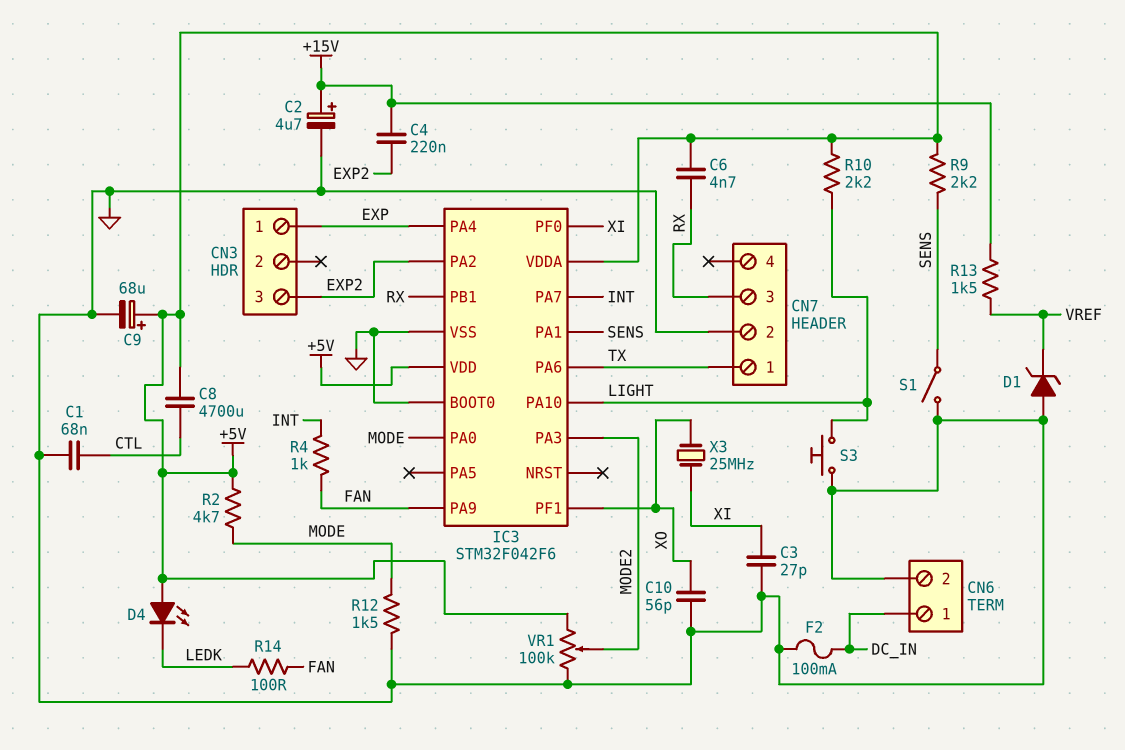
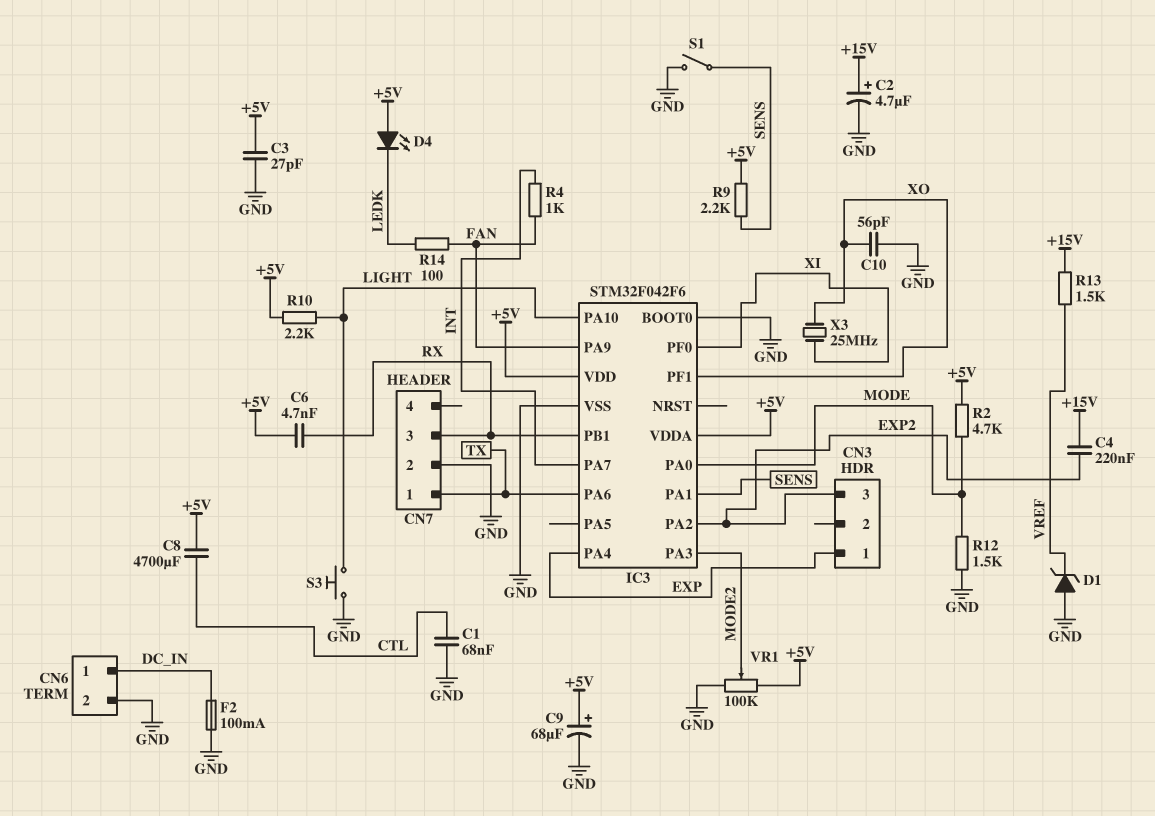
C3: 27pF (GND, XI) -> 27pF (+5V, GND)

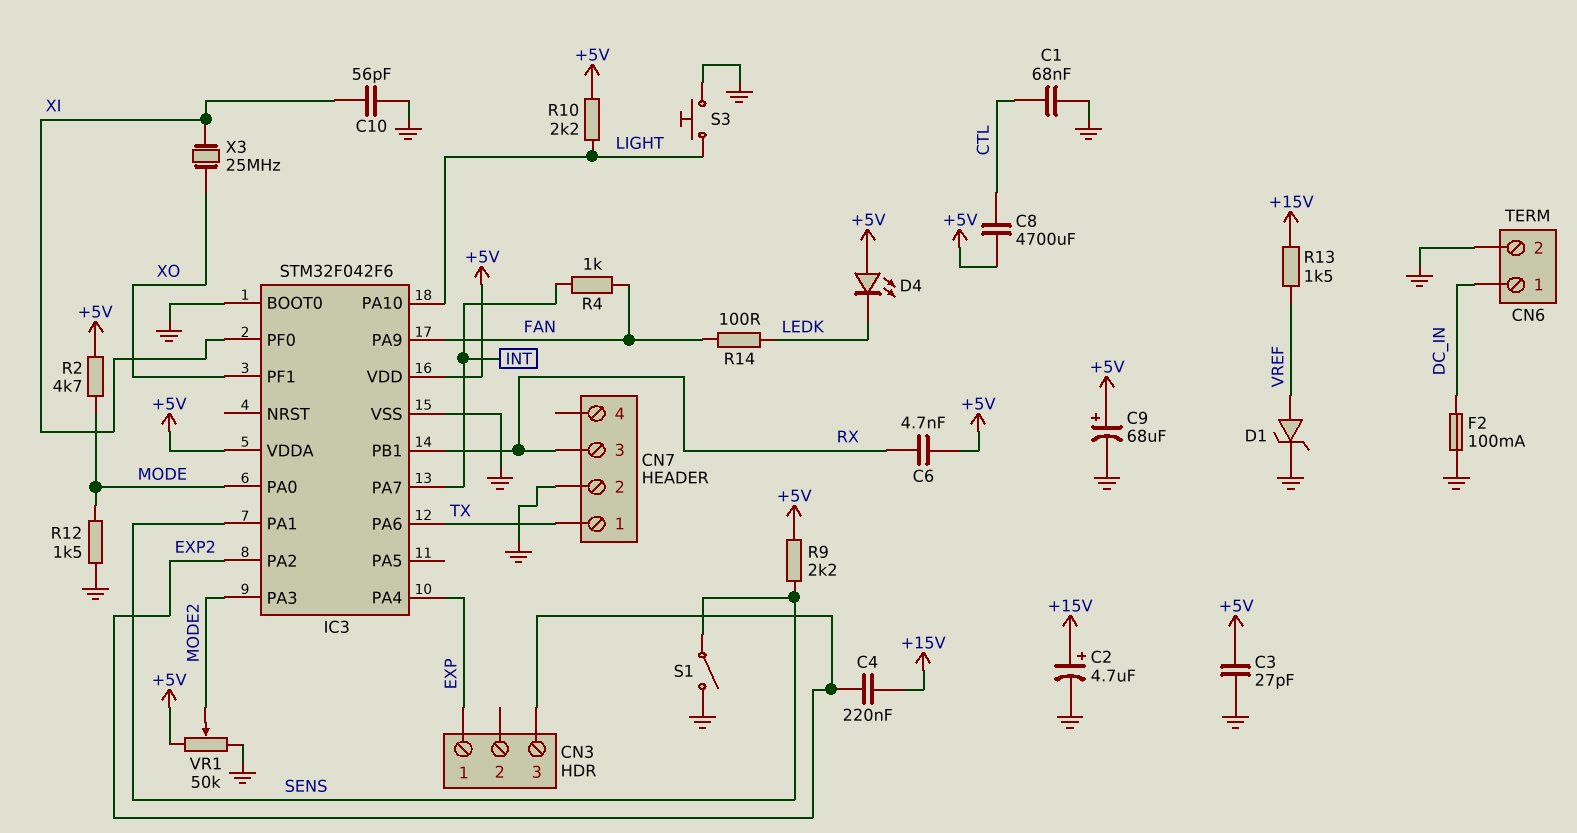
C10: 56pF (GND, XO) -> 56pF (GND, XI)
D1: zener (A GND, K VREF) -> zener (A VREF, K GND)
VR1: 100k (+5V, GND, wiper MODE2) -> 50k (+5V, GND, wiper MODE2)

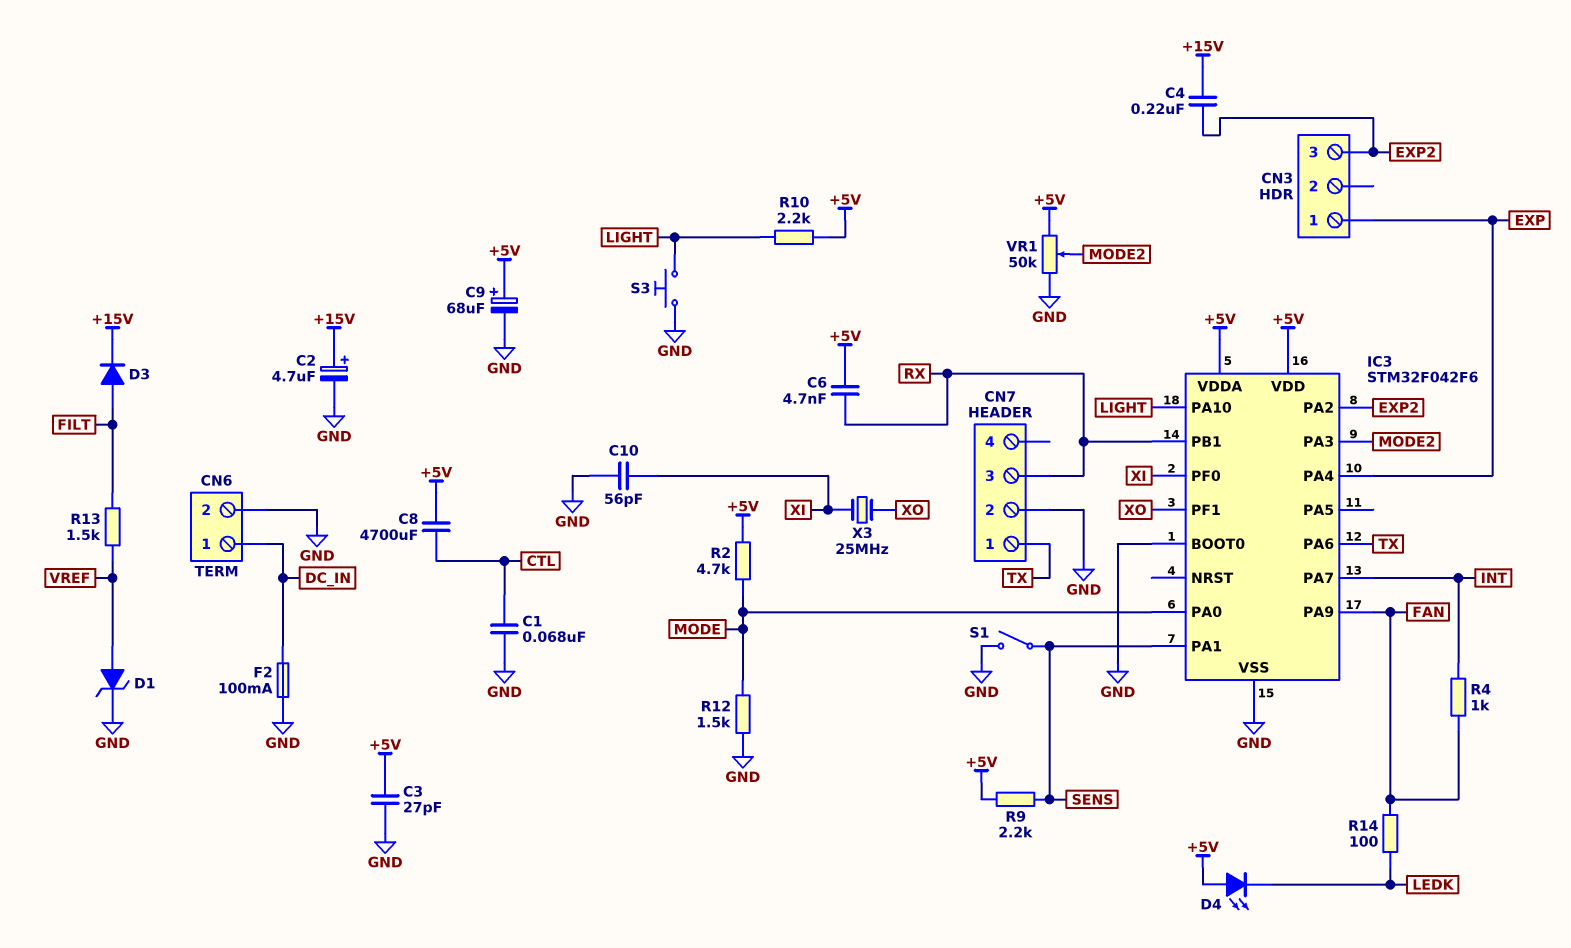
D3: none -> diode (A FILT, K +15V)
R13: 1.5k (+15V, VREF) -> 1.5k (FILT, VREF)

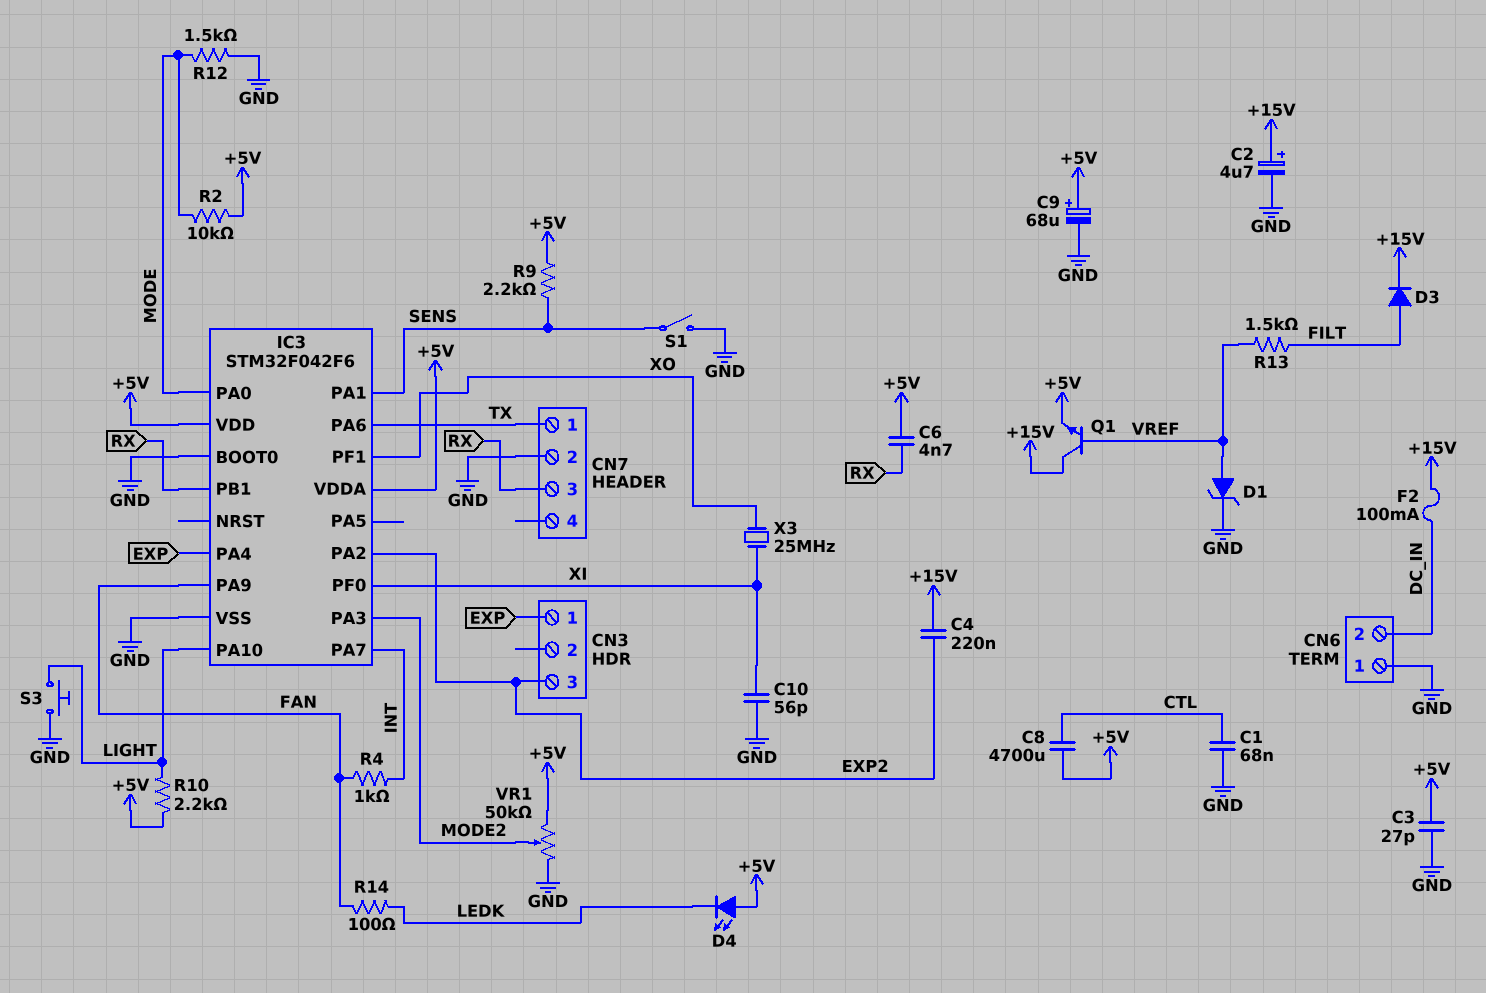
CN6 pin 1: DC_IN -> GND
CN6 pin 2: GND -> DC_IN
F2: 100mA (DC_IN, GND) -> 100mA (+15V, DC_IN)
Q1: none -> NPN (B VREF, C +15V, E +5V)
R2: 4.7k (+5V, MODE) -> 10k (+5V, MODE)

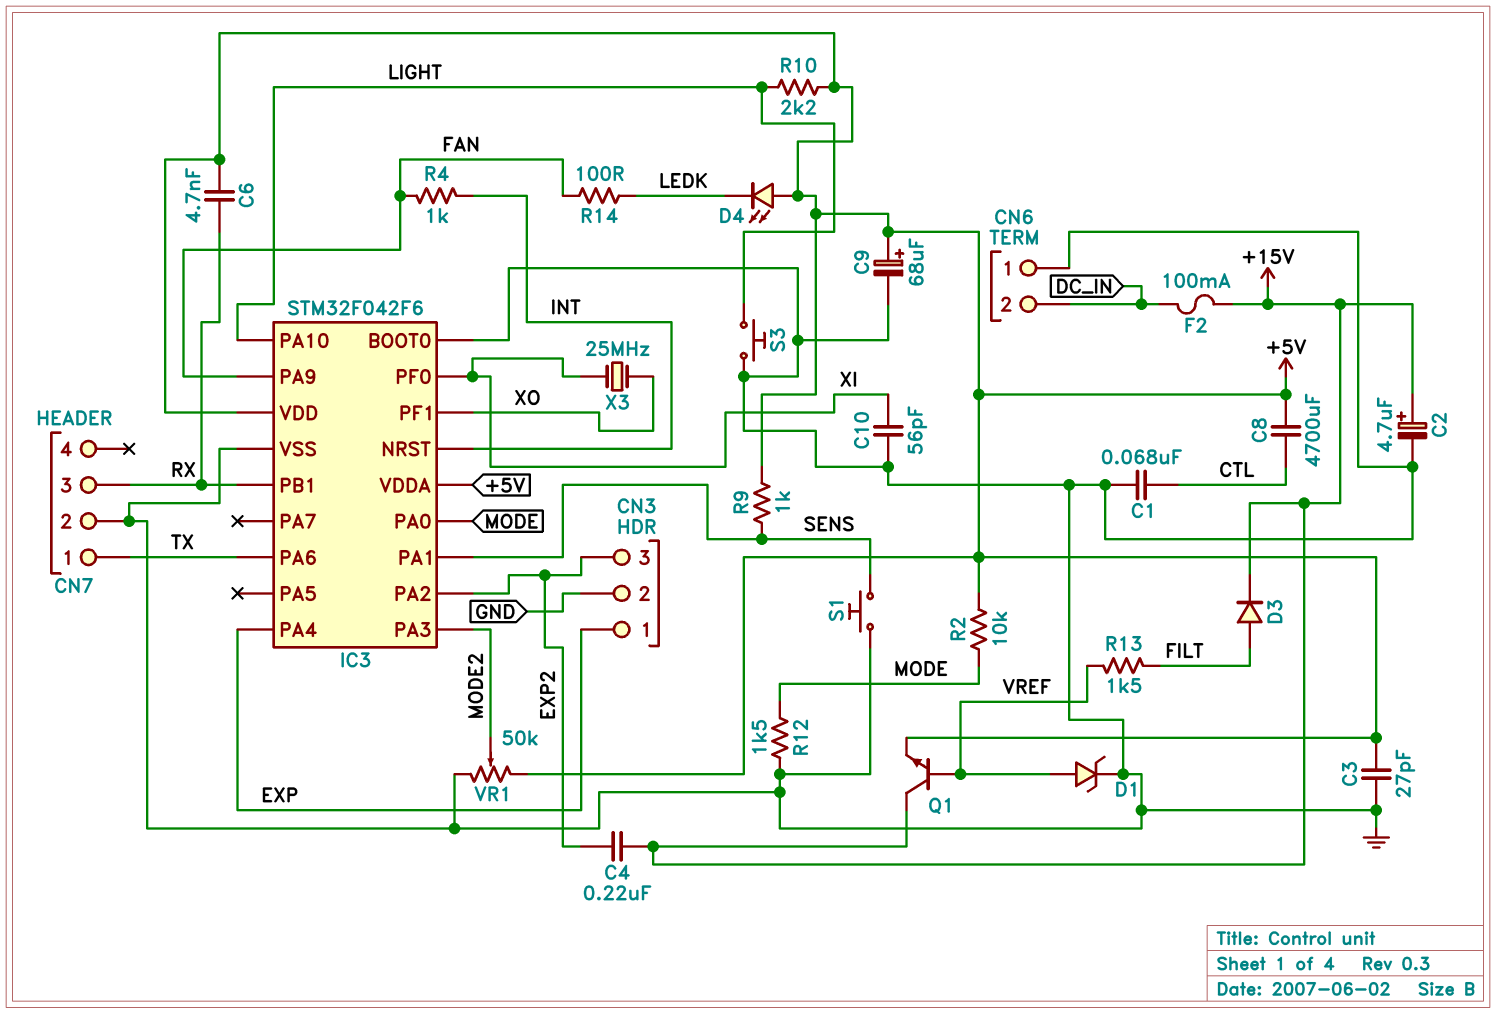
CN3 pin 2: none -> GND
IC3 pin NRST: none -> INT
IC3 pin PA7: INT -> none
R9: 2.2k (+5V, SENS) -> 1k (+5V, SENS)
S1: switch (GND, SENS) -> button (GND, SENS)

